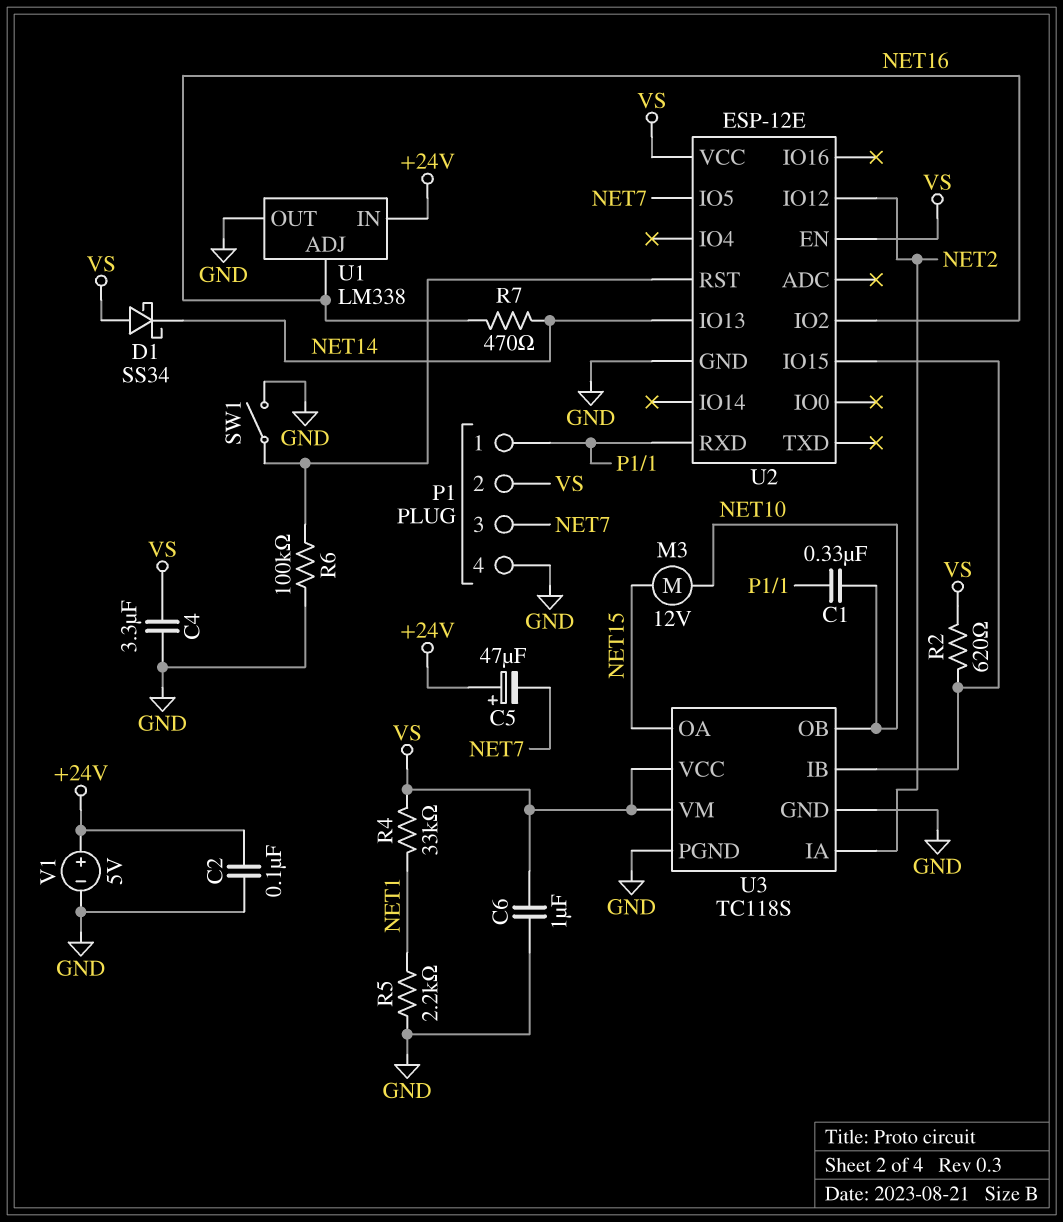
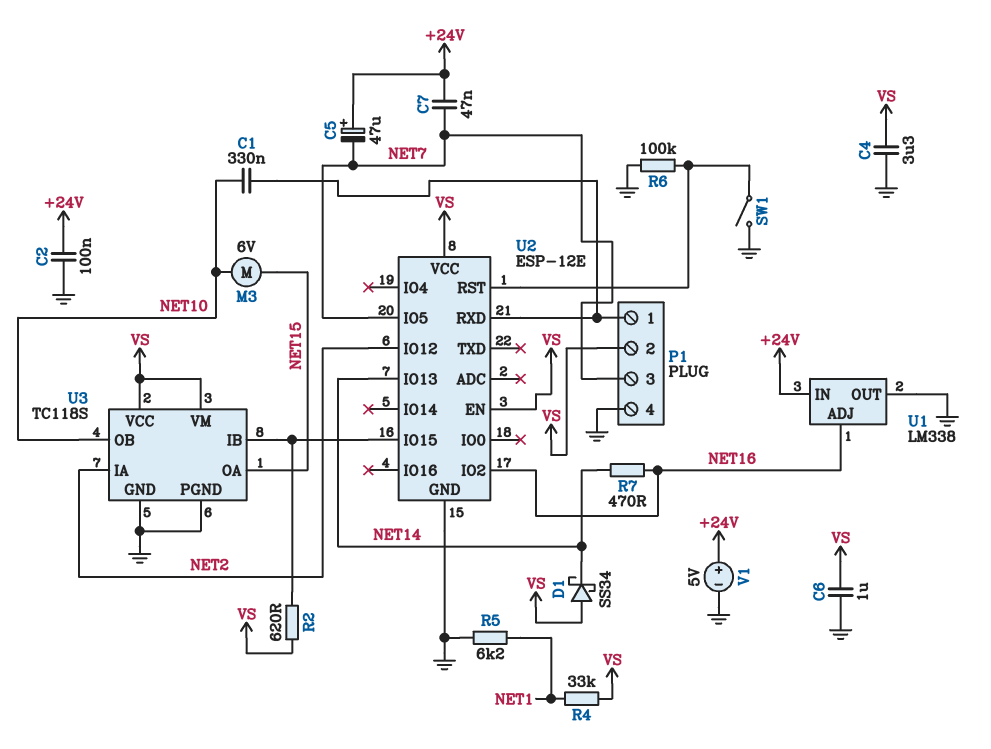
C7: none -> 47nF (+24V, NET7)
M3: motor 12V (NET10, NET15) -> motor 6V (NET10, NET15)
R5: 2.2k (GND, NET1) -> 6.2k (GND, NET1)

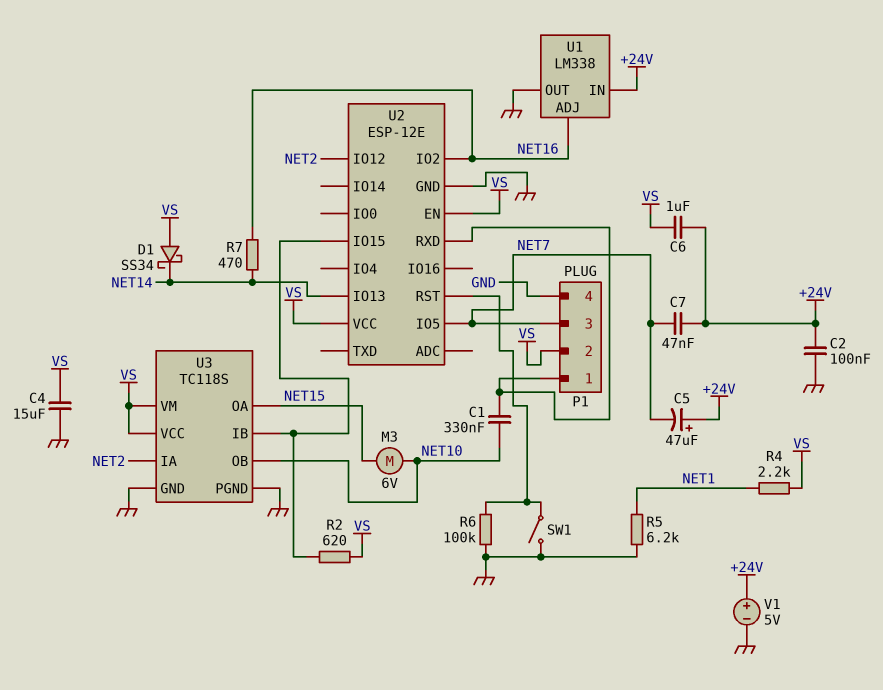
C4: 3.3uF (GND, VS) -> 15uF (GND, VS)
C6: 1uF (GND, VS) -> 1uF (+24V, VS)
R4: 33k (NET1, VS) -> 2.2k (NET1, VS)

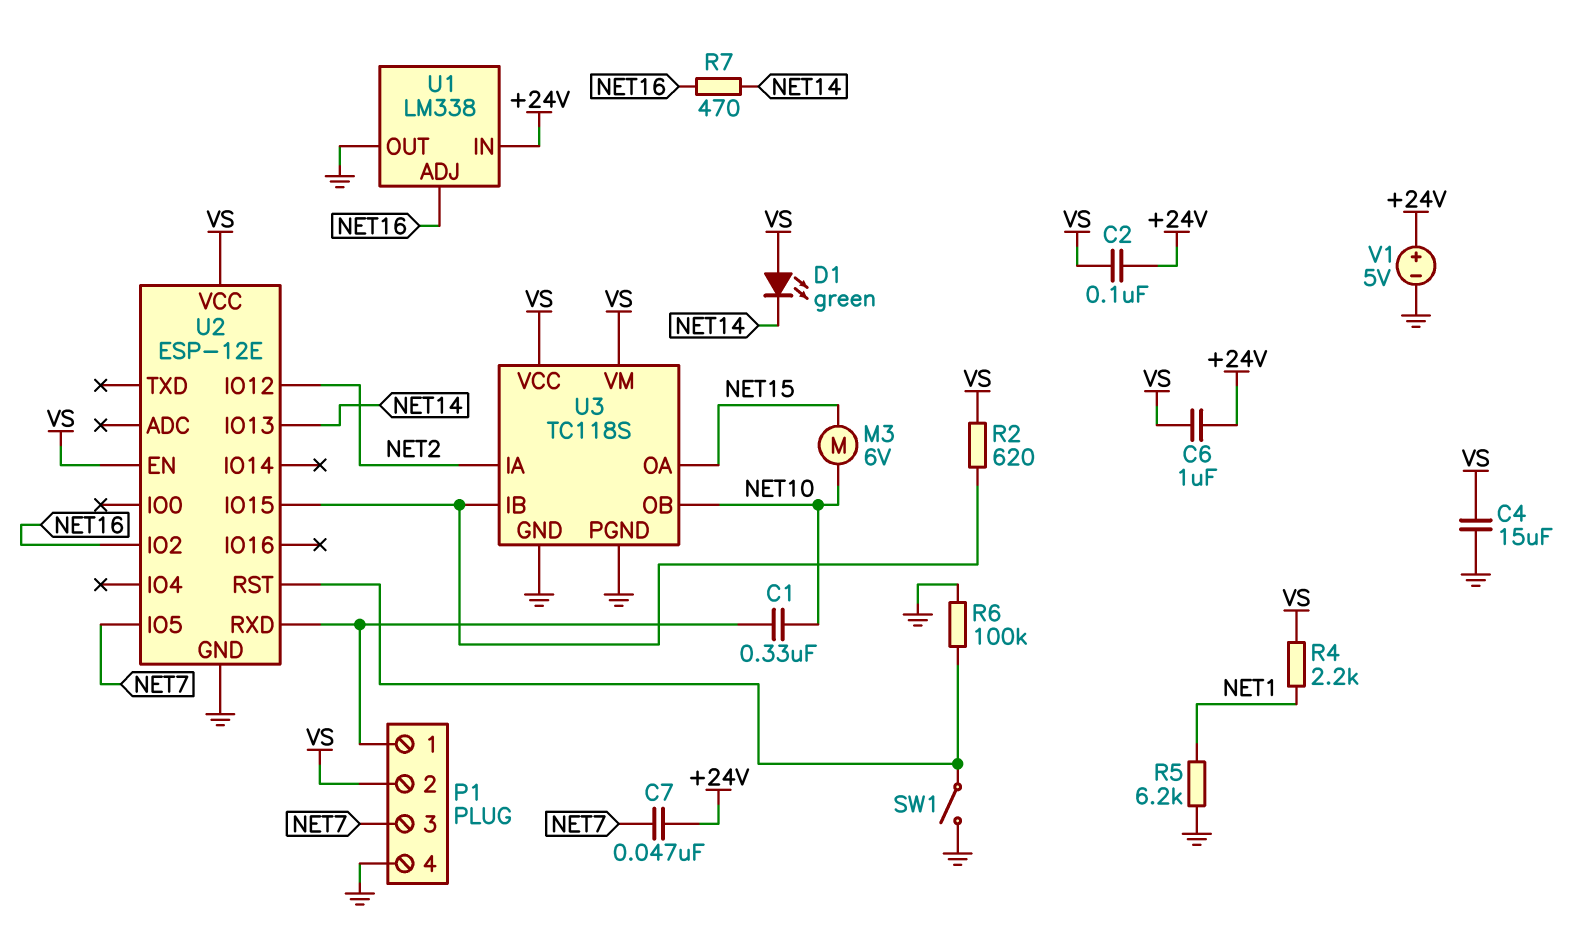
C2: 100nF (+24V, GND) -> 100nF (+24V, VS)
C5: 47uF (plus +24V, minus NET7) -> none
D1: schottky SS34 (A VS, K NET14) -> LED green (A VS, K NET14)

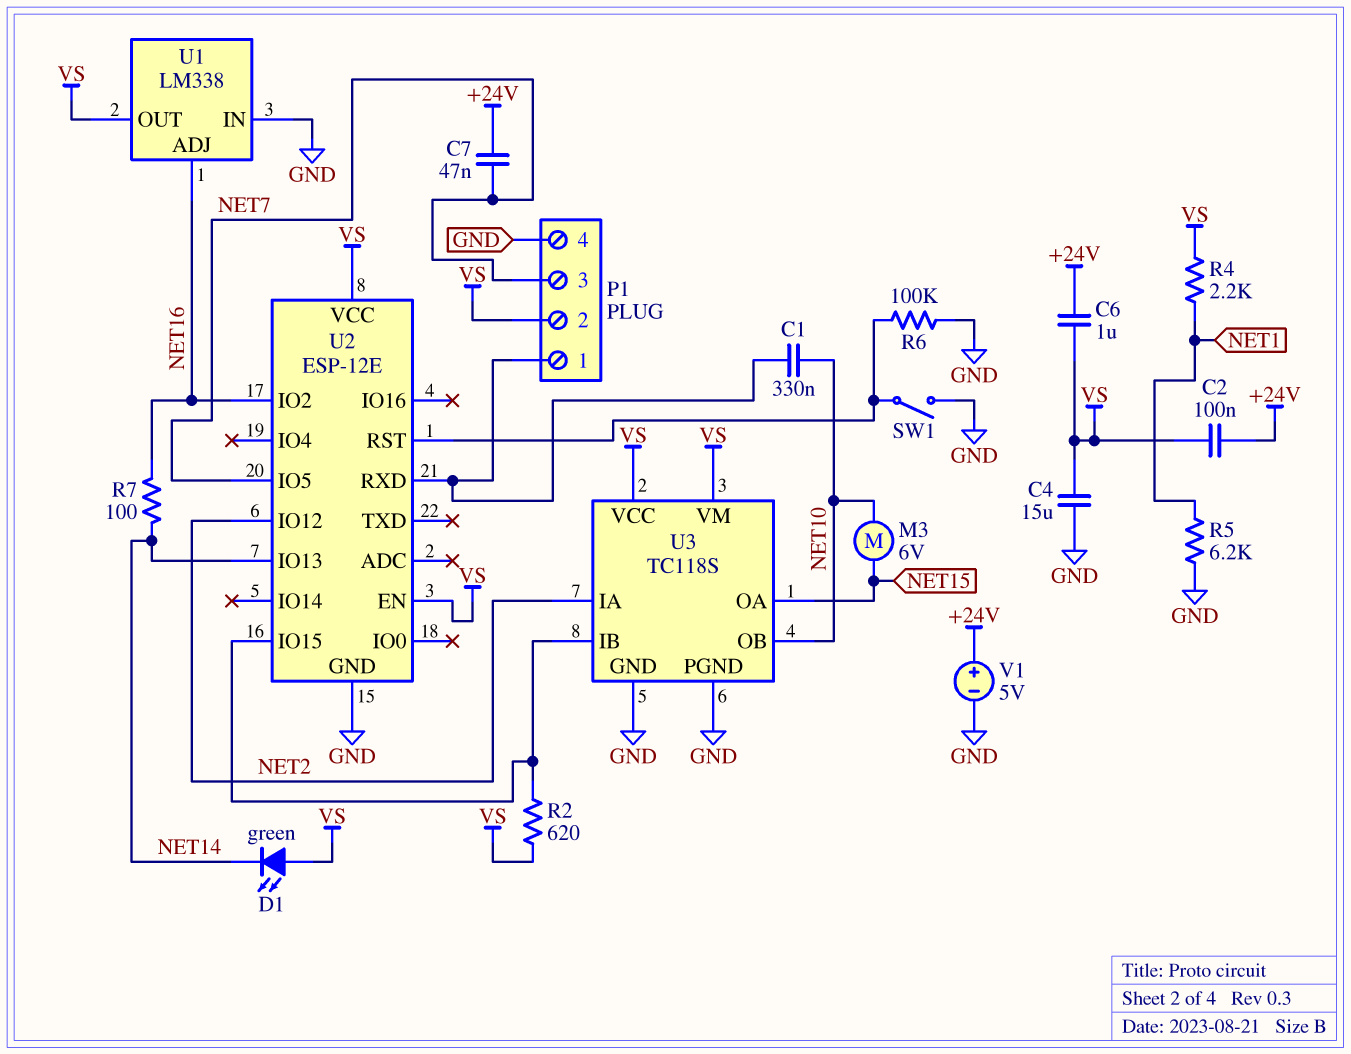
R7: 470 (NET14, NET16) -> 100 (NET14, NET16)
U1 pin IN: +24V -> GND
U1 pin OUT: GND -> VS

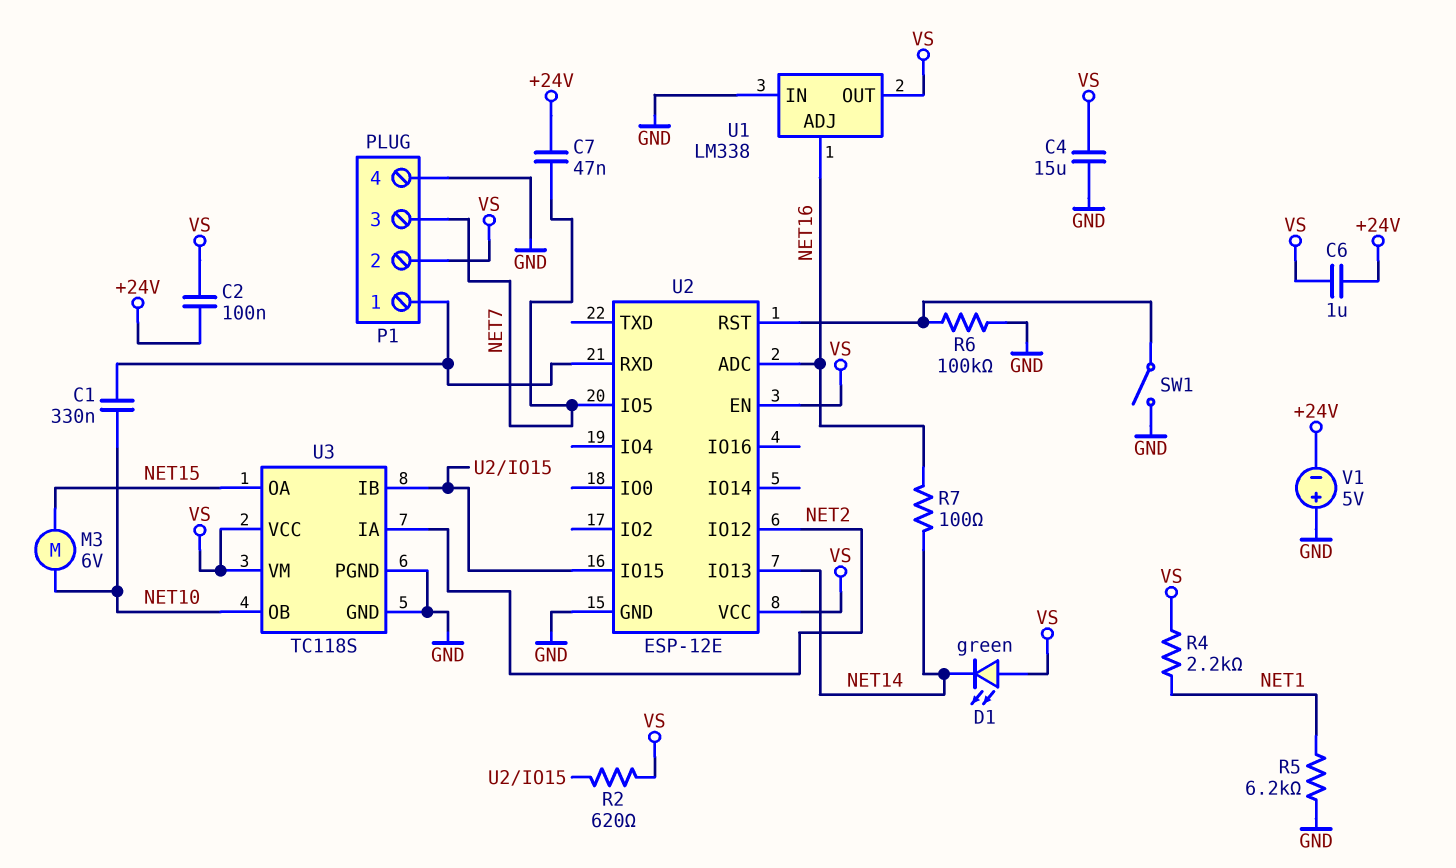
U2 pin ADC: none -> NET16
U2 pin IO2: NET16 -> none
V1: 5V (plus +24V, minus GND) -> 5V (plus GND, minus +24V)

